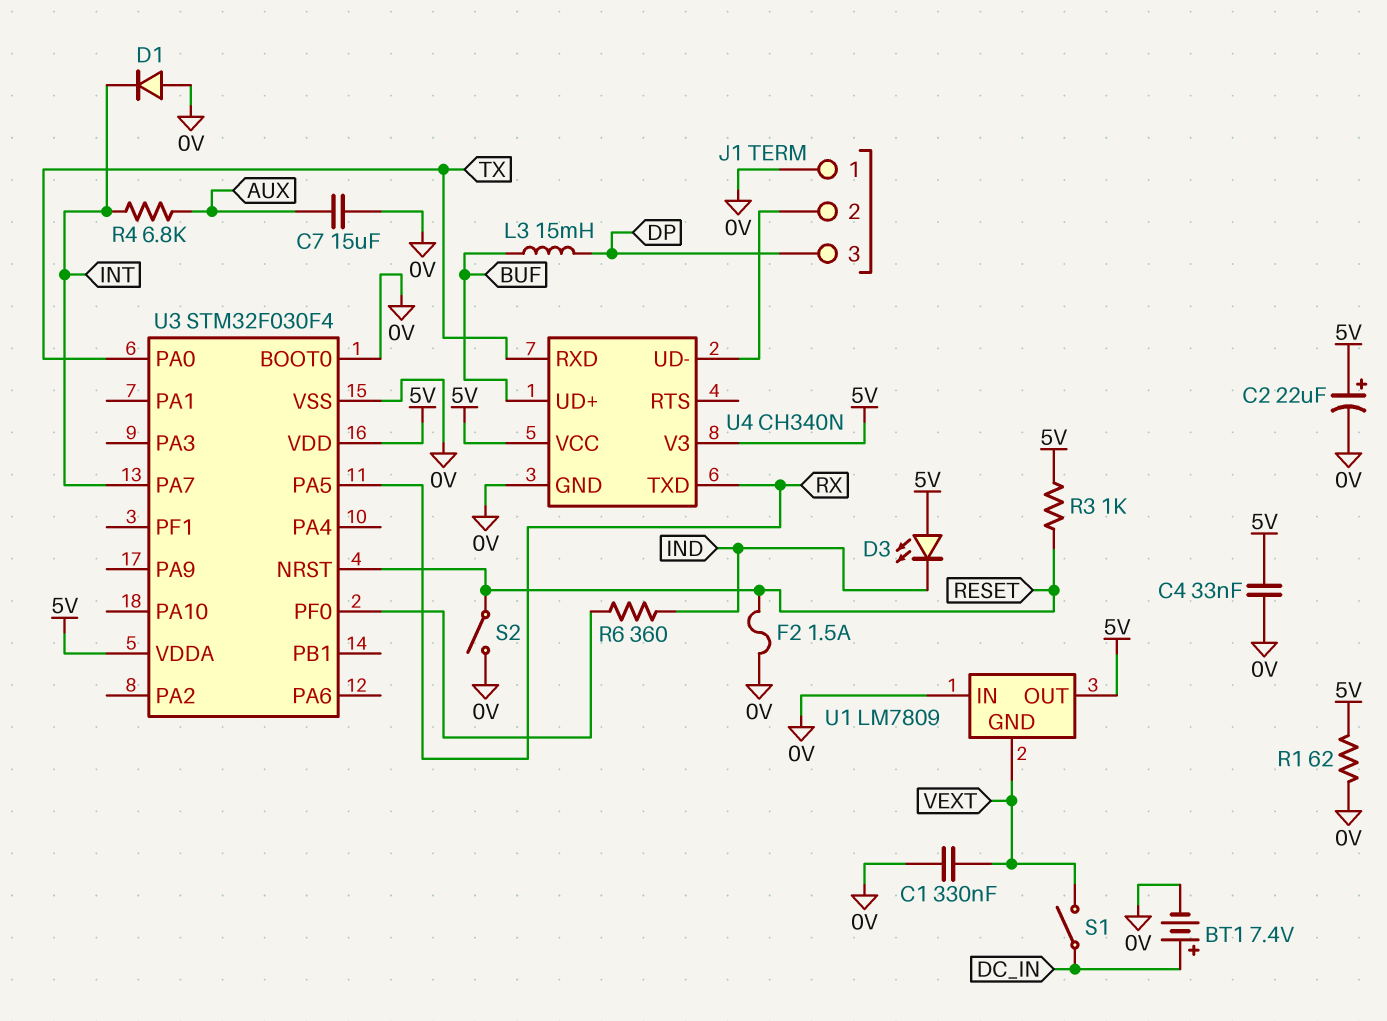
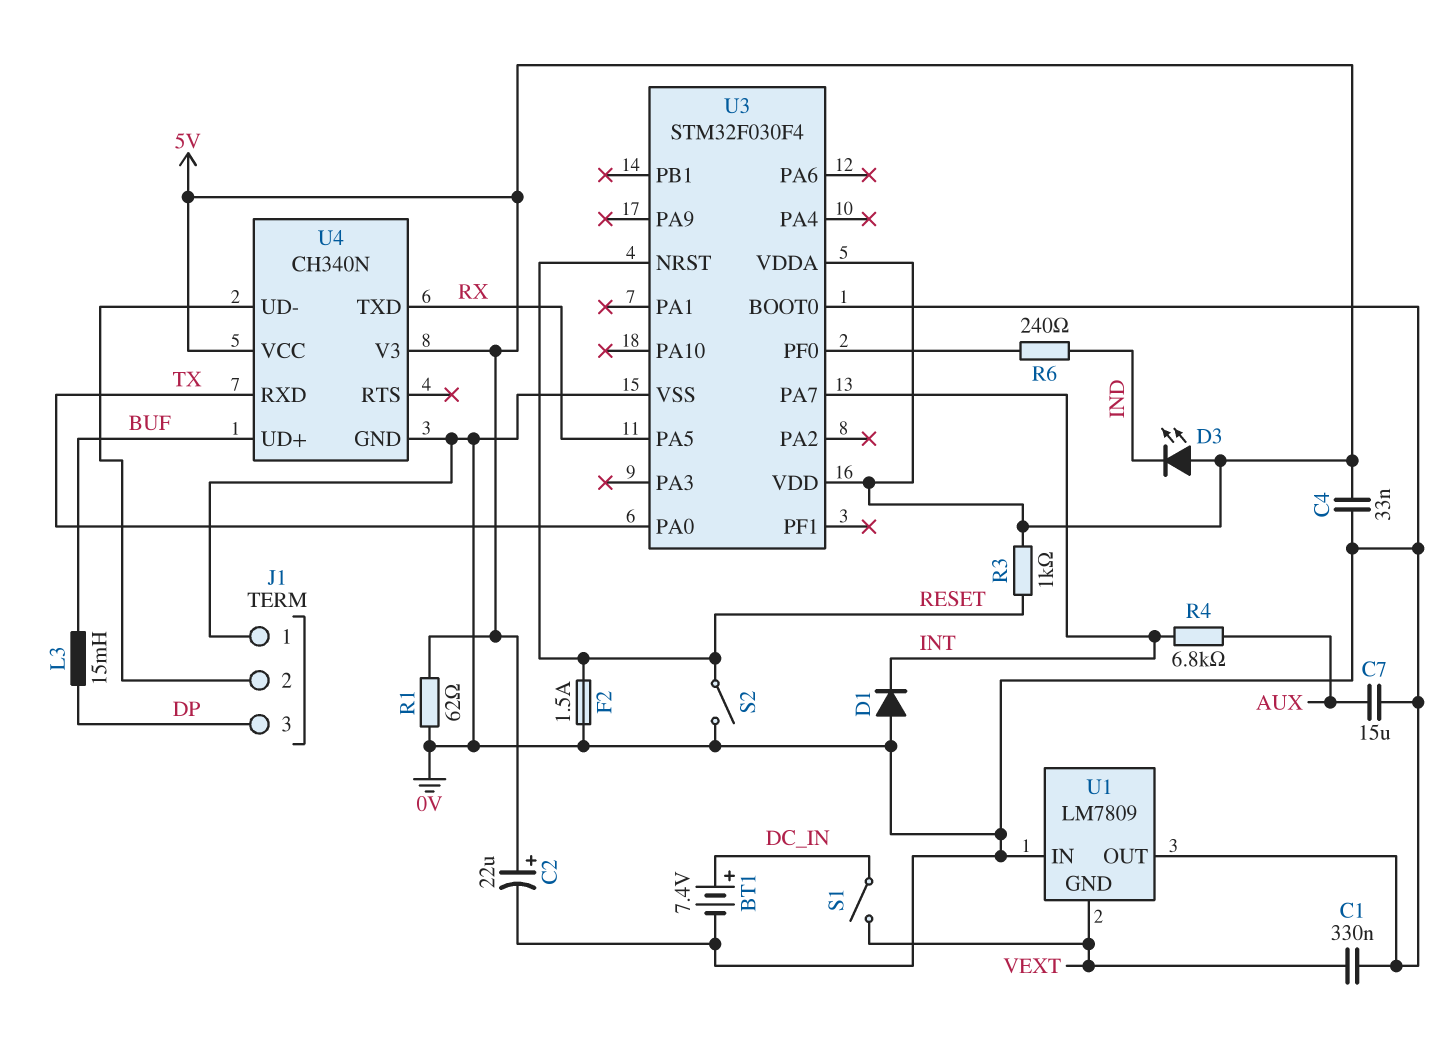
R6: 360 (IND, U3/PF0) -> 240 (IND, U3/PF0)
U1 pin OUT: 5V -> 0V

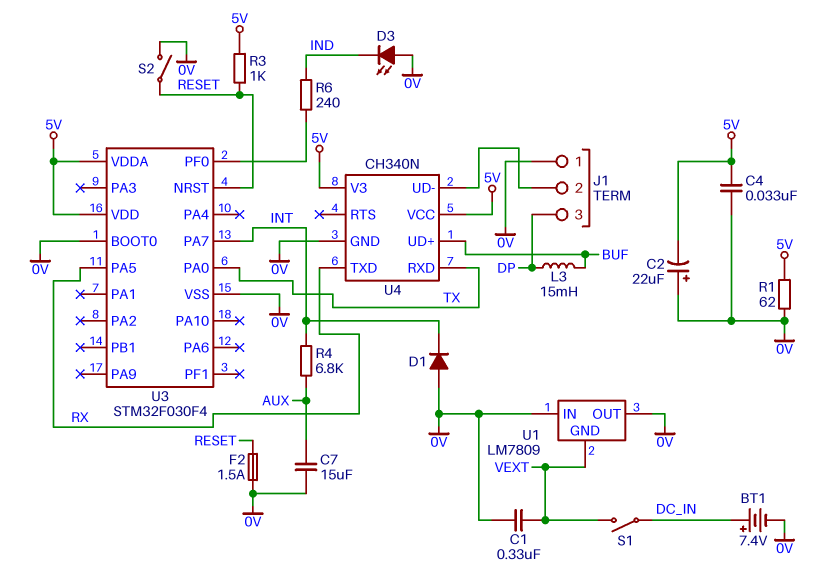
C2: 22uF (plus 5V, minus 0V) -> 22uF (plus 0V, minus 5V)
D3: LED (A 5V, K IND) -> LED (A 0V, K IND)

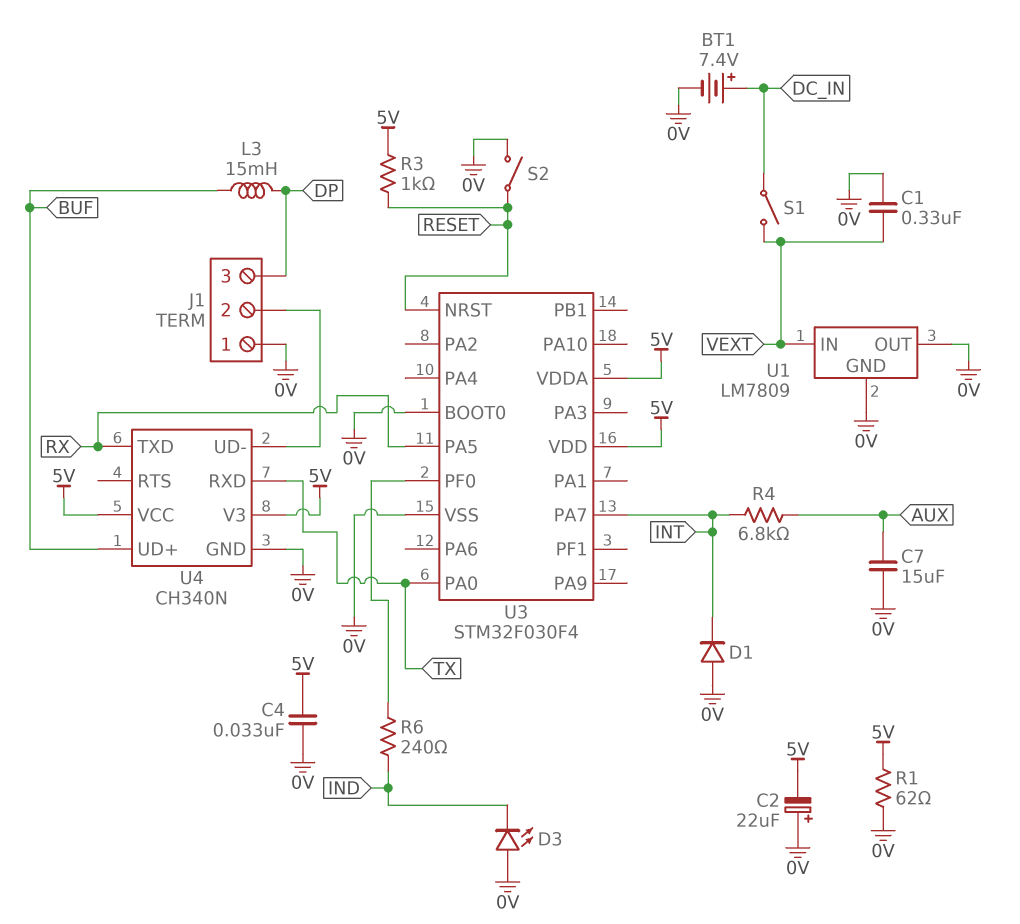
F2: 1.5A (0V, RESET) -> none
U1 pin GND: VEXT -> 0V
U1 pin IN: 0V -> VEXT

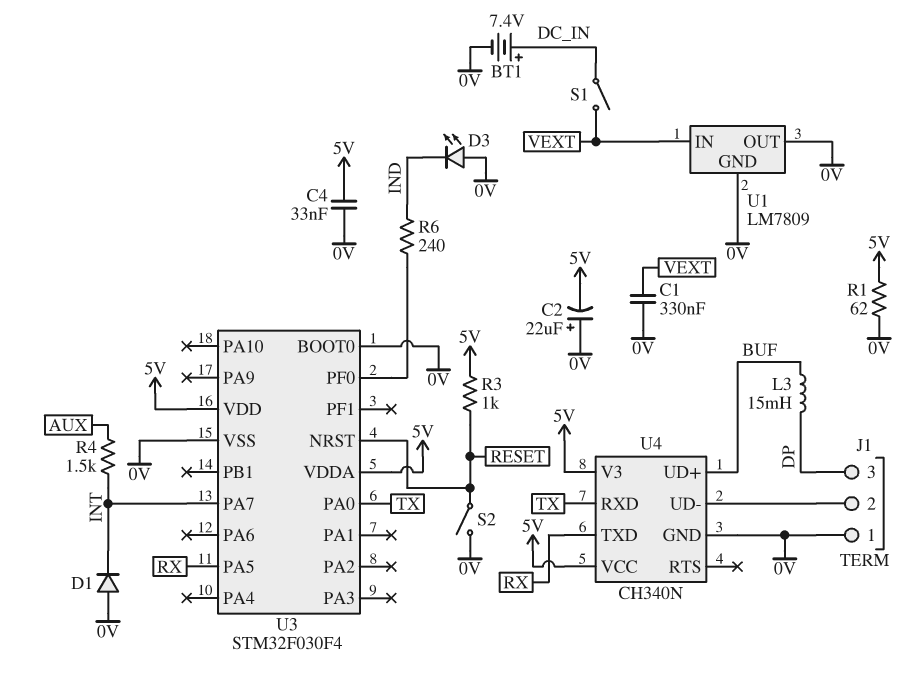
C7: 15uF (0V, AUX) -> none
R4: 6.8k (AUX, INT) -> 1.5k (AUX, INT)

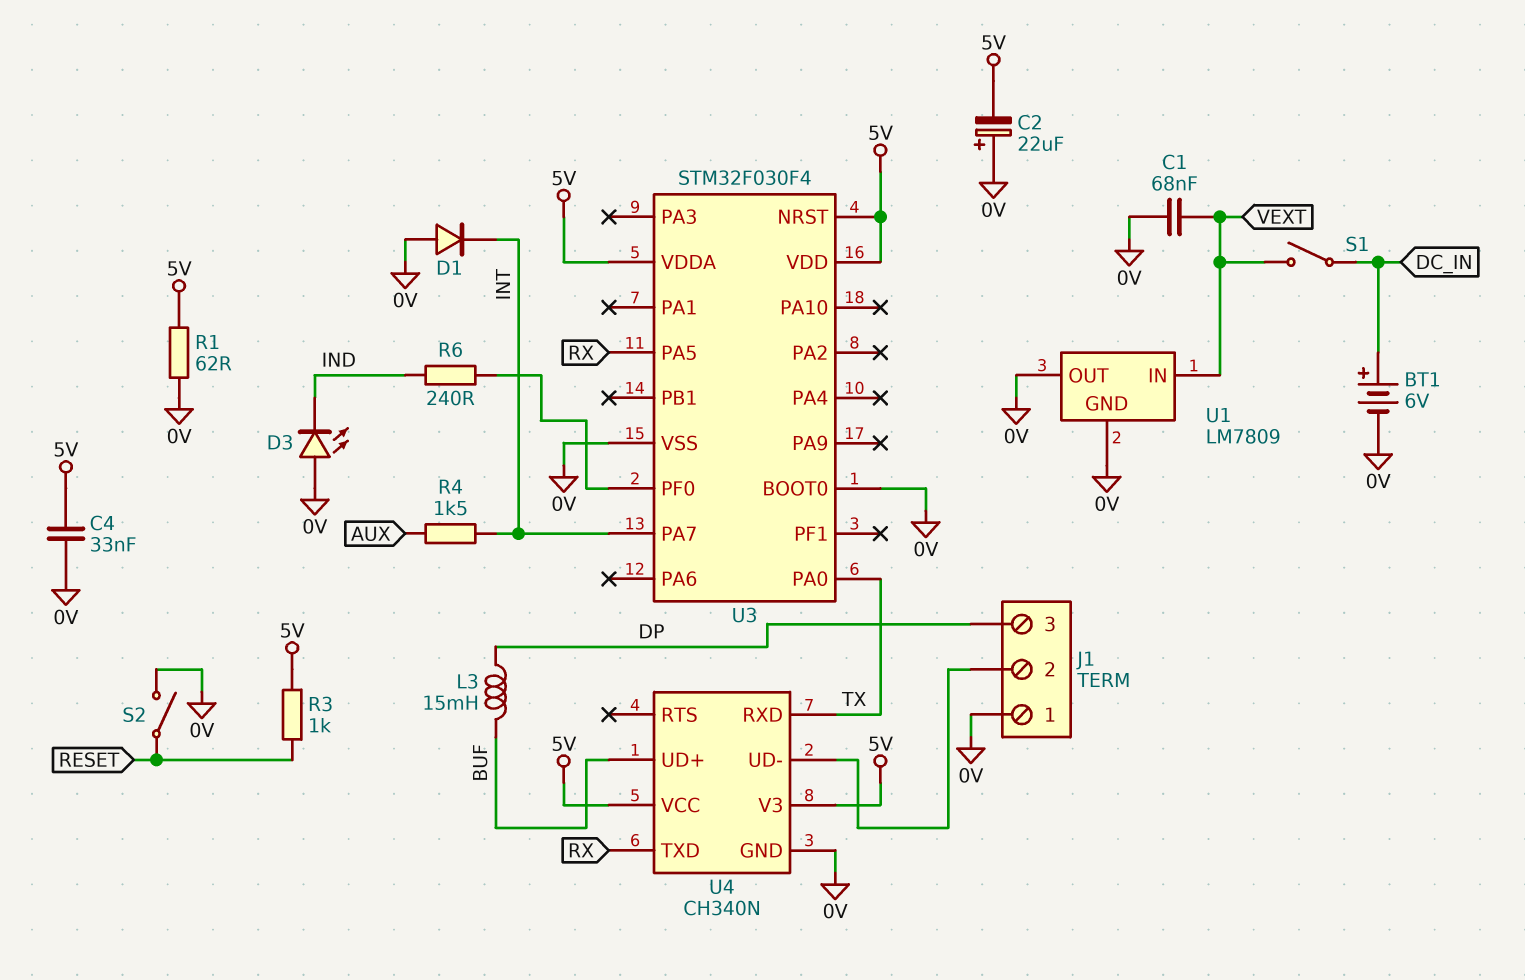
BT1: 7.4V (plus DC_IN, minus 0V) -> 6V (plus DC_IN, minus 0V)
C1: 330nF (0V, VEXT) -> 68nF (0V, VEXT)
U3 pin NRST: RESET -> 5V

